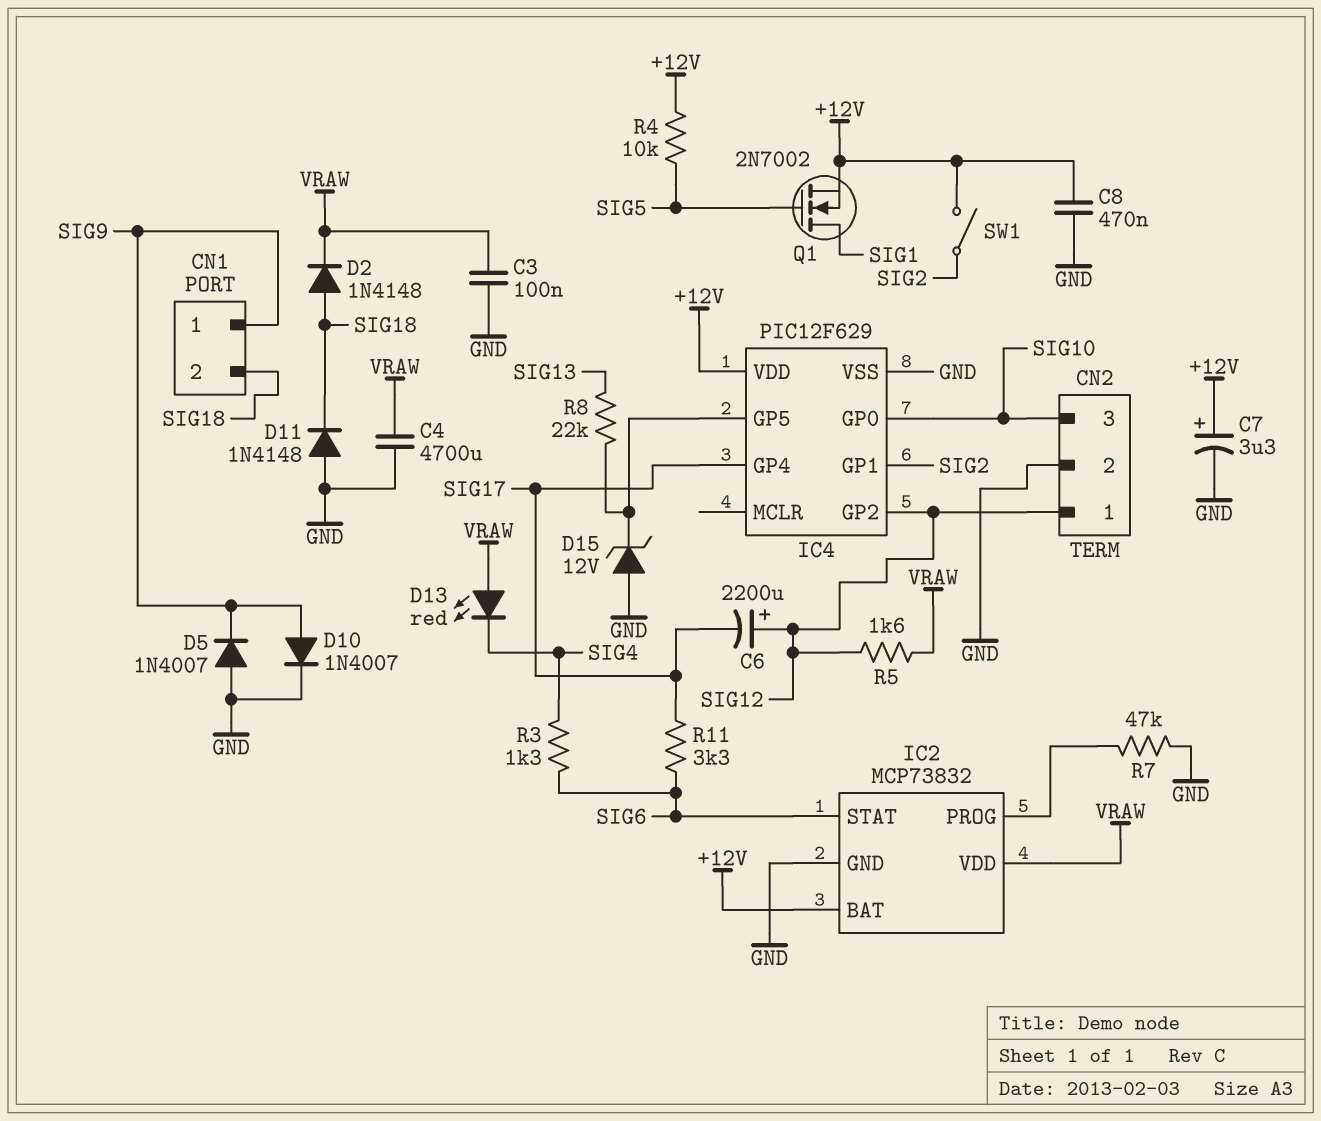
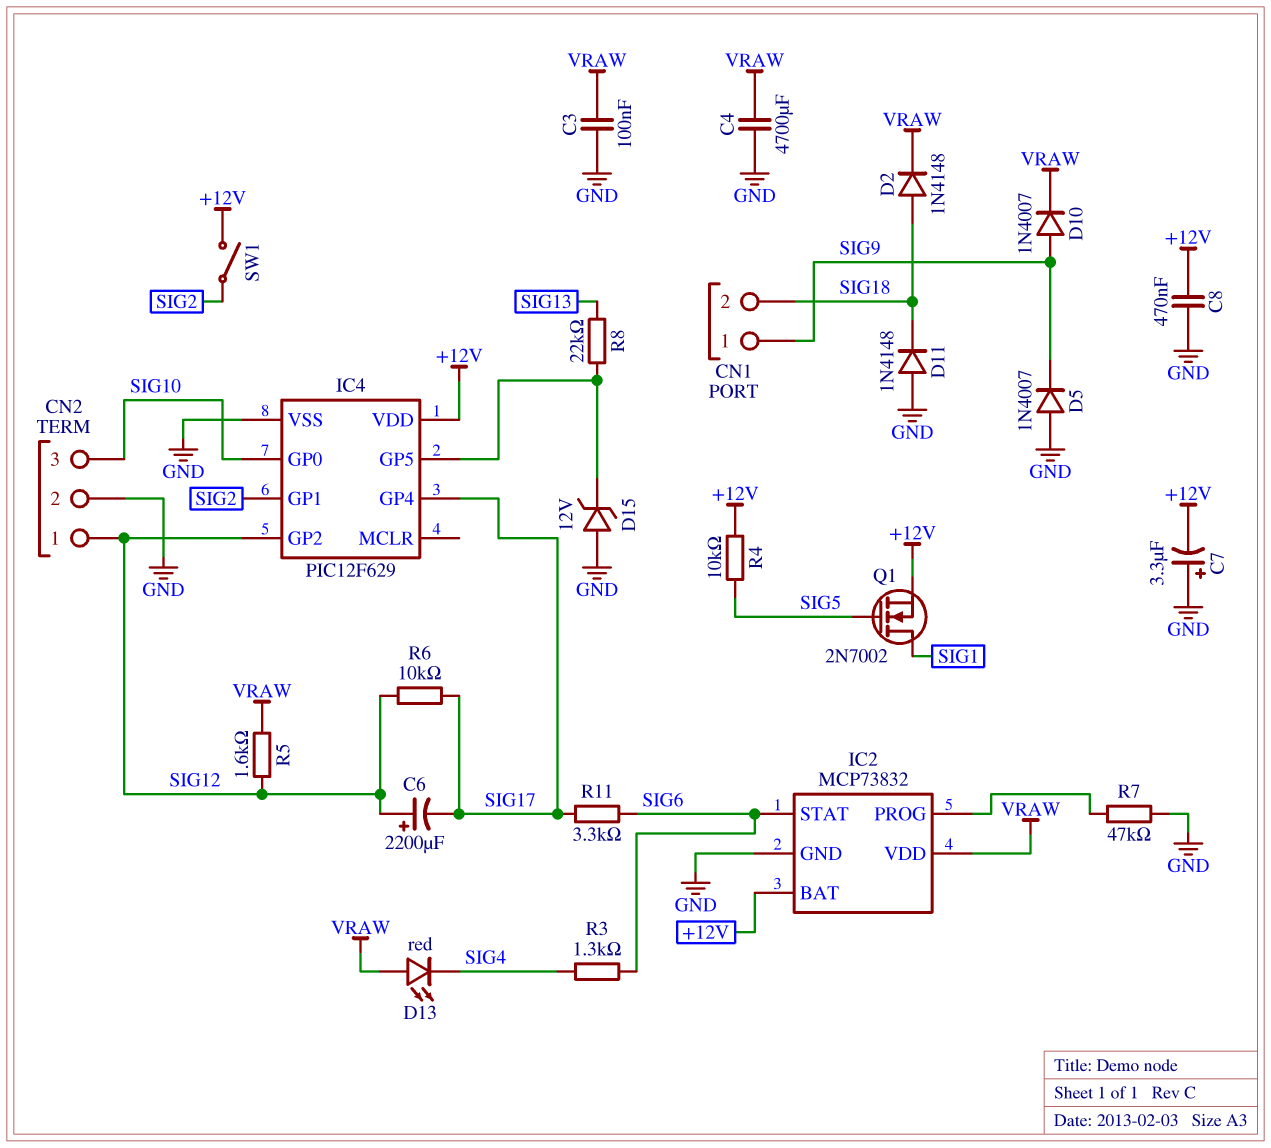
C7: 3.3uF (plus +12V, minus GND) -> 3.3uF (plus GND, minus +12V)
D10: diode 1N4007 (A SIG9, K GND) -> diode 1N4007 (A SIG9, K VRAW)
R6: none -> 10k (SIG12, SIG17)

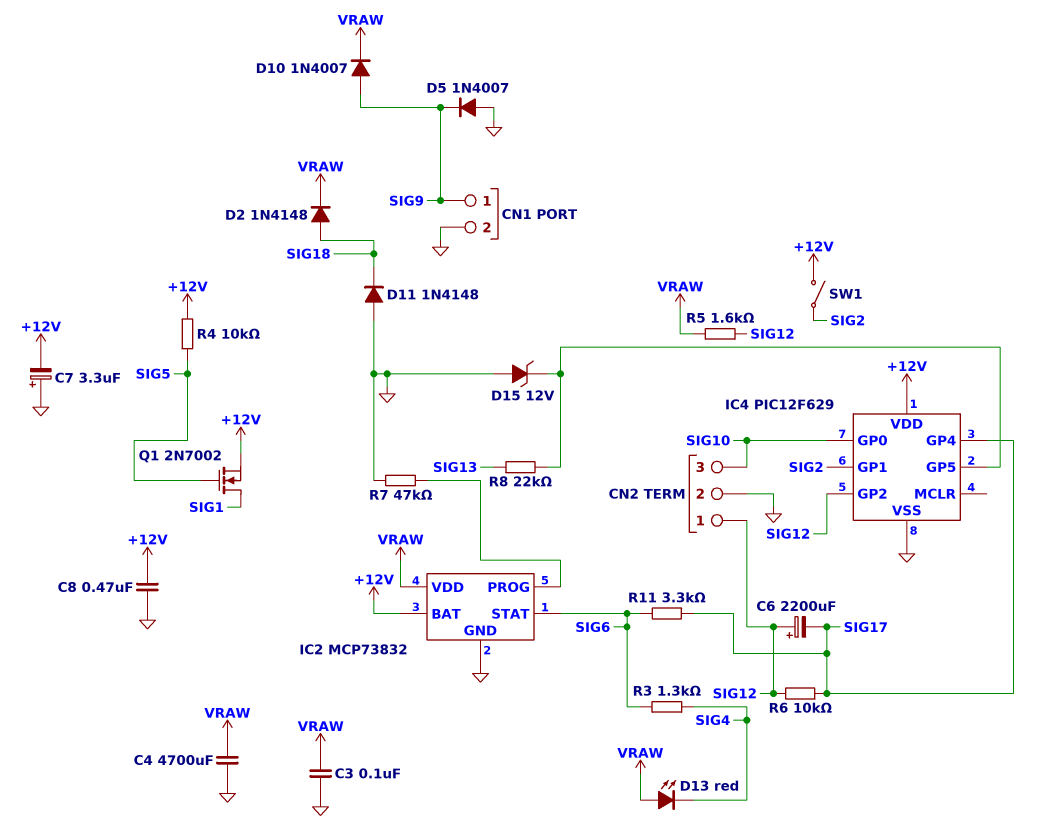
CN1 pin 2: SIG18 -> GND

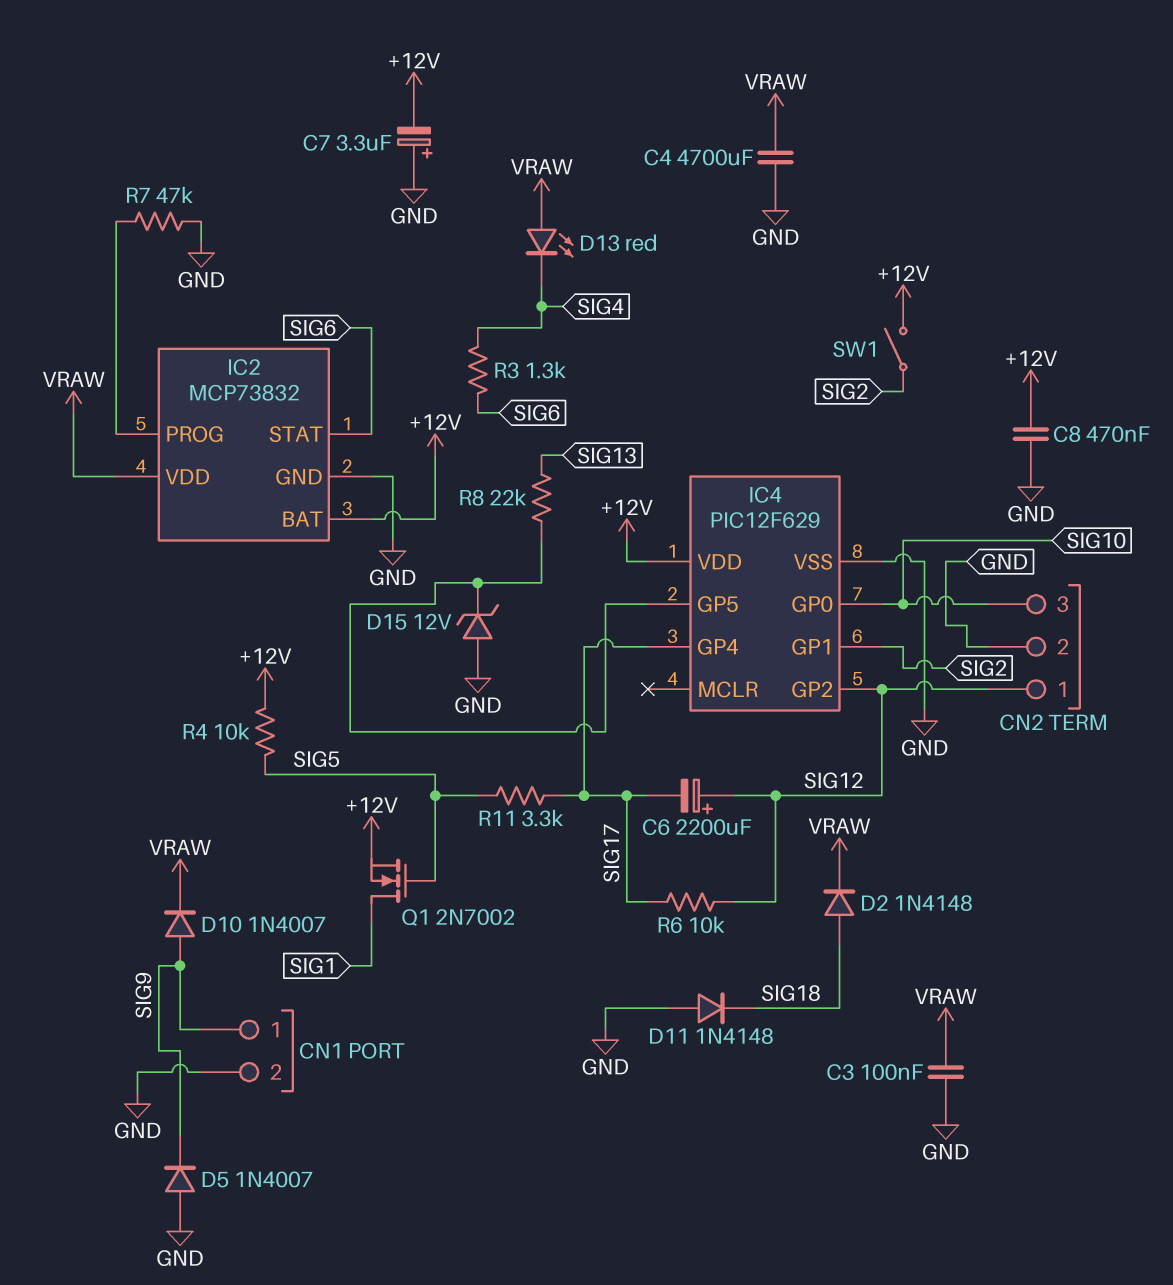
R5: 1.6k (SIG12, VRAW) -> none
R11: 3.3k (SIG6, SIG17) -> 3.3k (SIG5, SIG17)

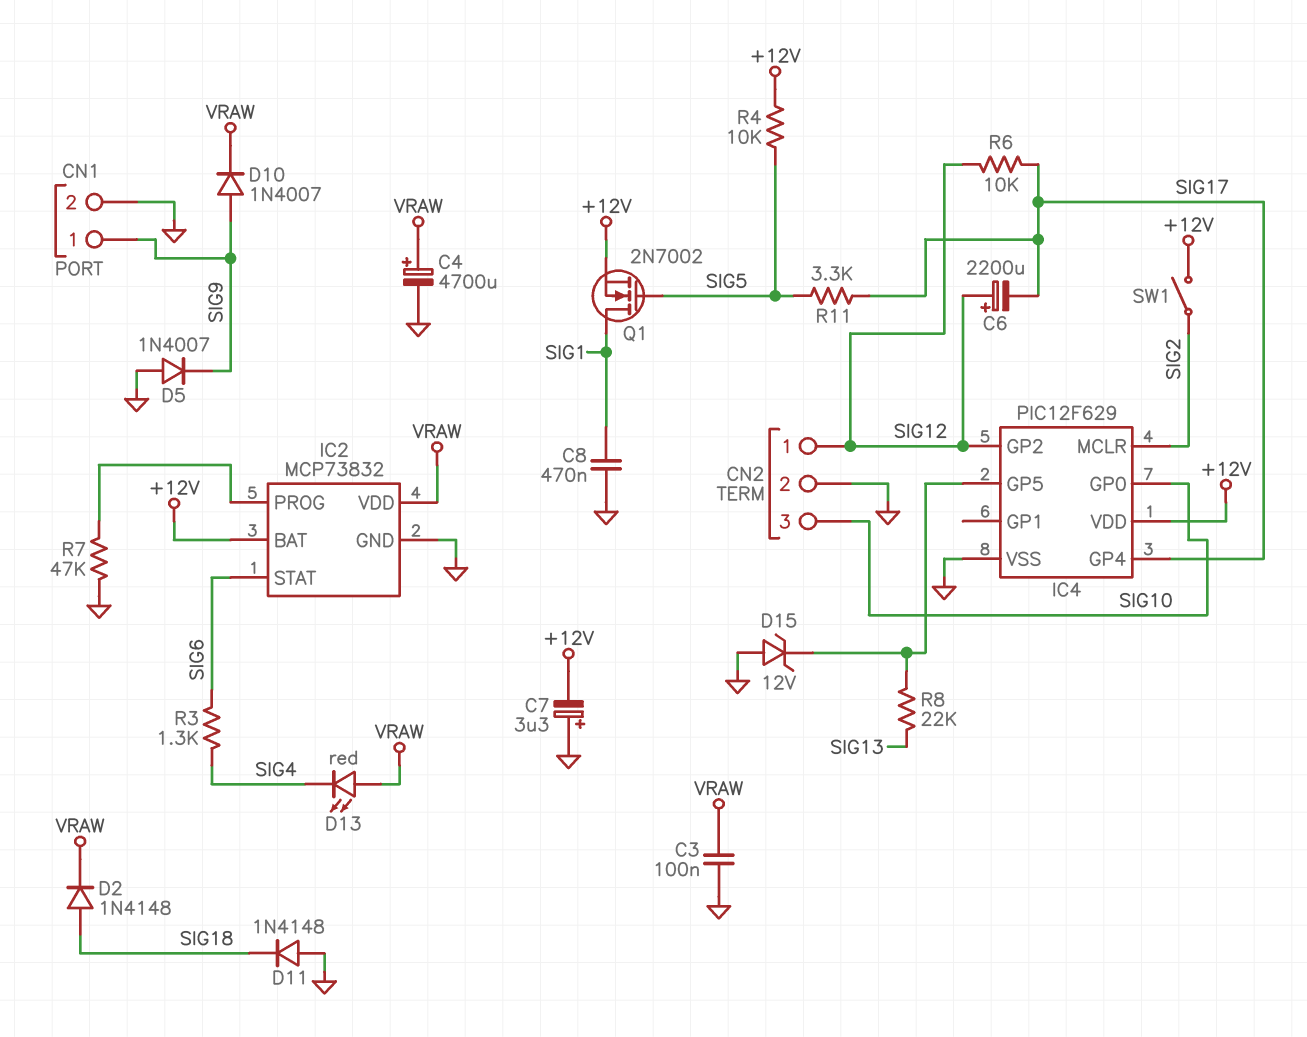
C4: 4700uF (GND, VRAW) -> 4700uF (plus VRAW, minus GND)
C8: 470nF (+12V, GND) -> 470nF (GND, SIG1)
IC4 pin GP1: SIG2 -> none
IC4 pin MCLR: none -> SIG2

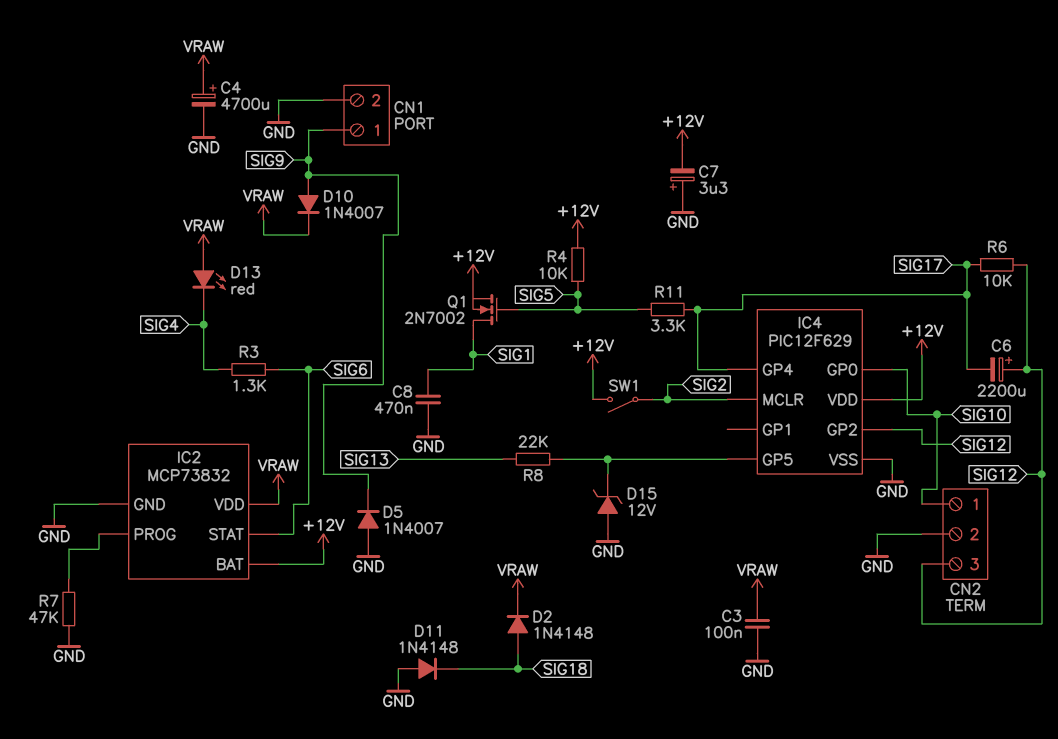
CN2 pin 1: SIG12 -> SIG10
CN2 pin 3: SIG10 -> SIG12

